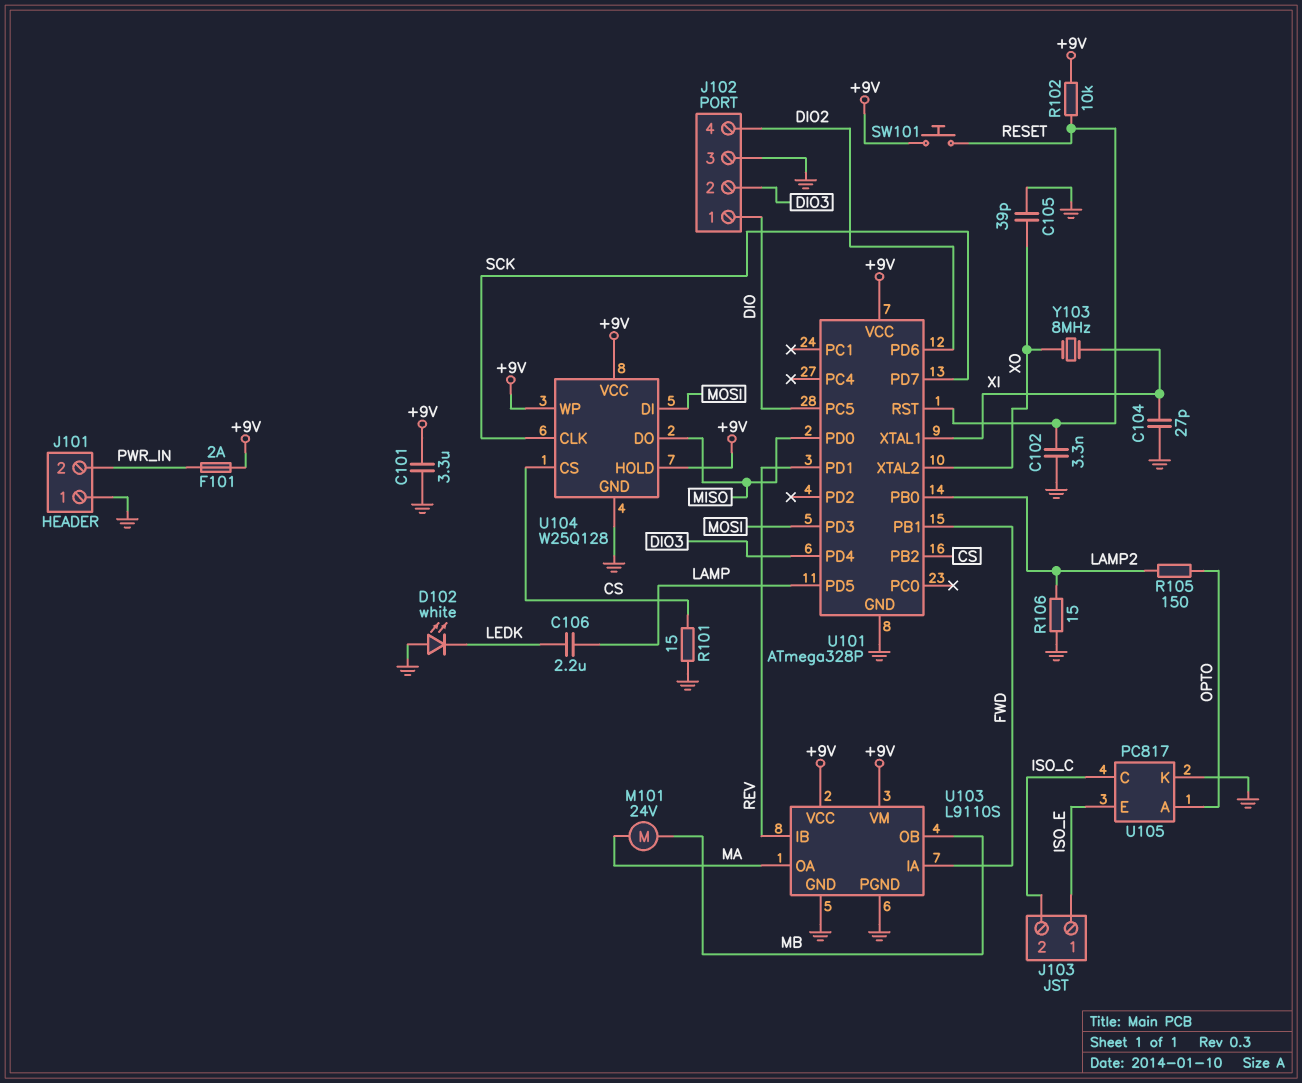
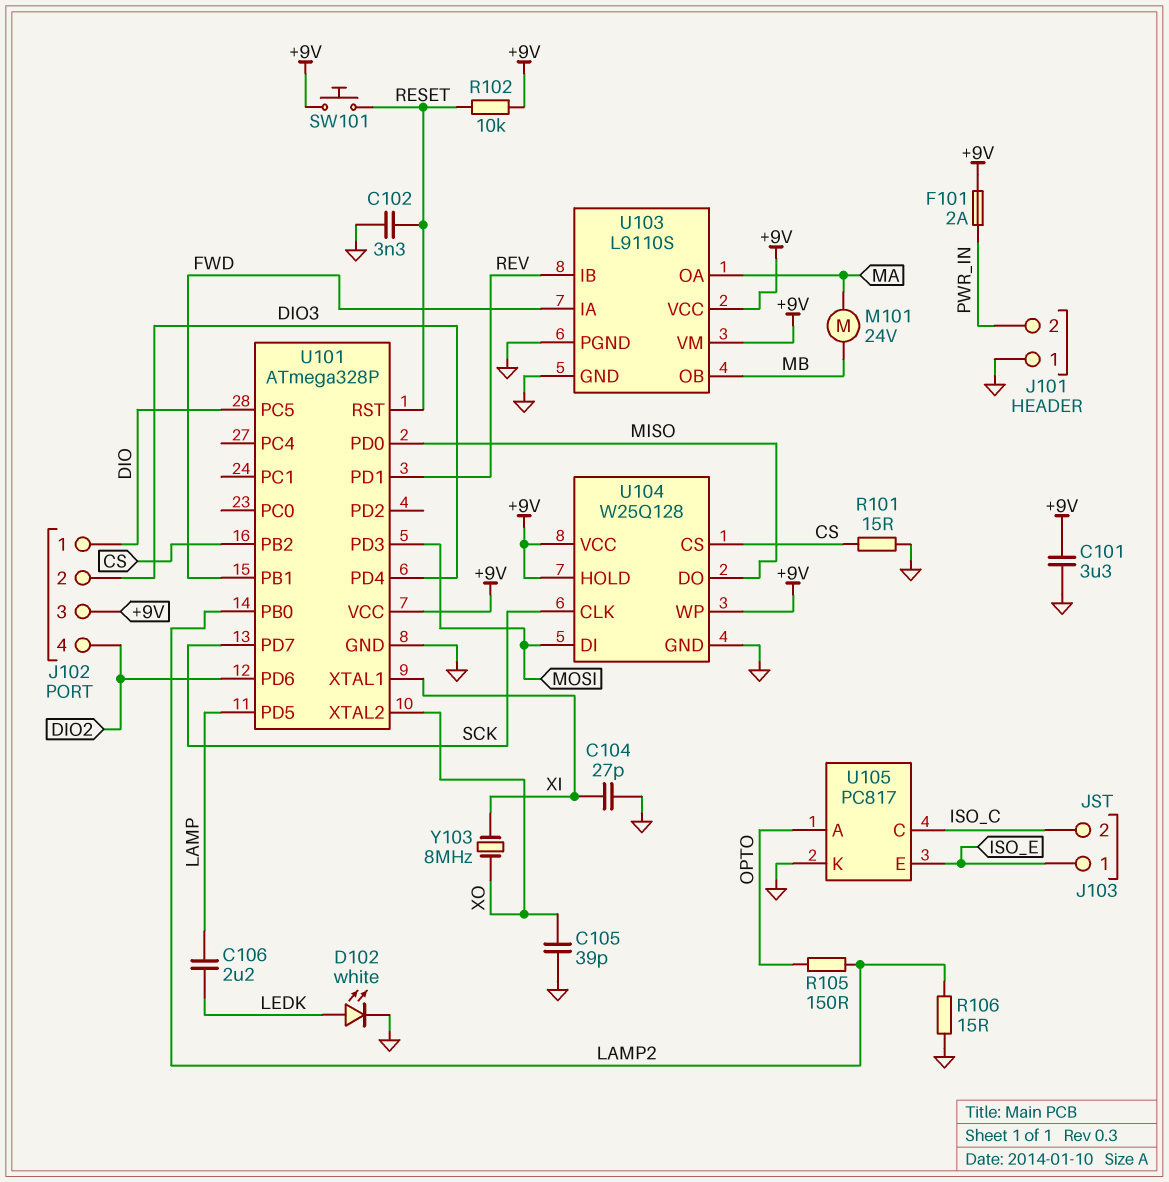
D102: LED white (A GND, K LEDK) -> LED white (A LEDK, K GND)
J102 pin 3: GND -> +9V

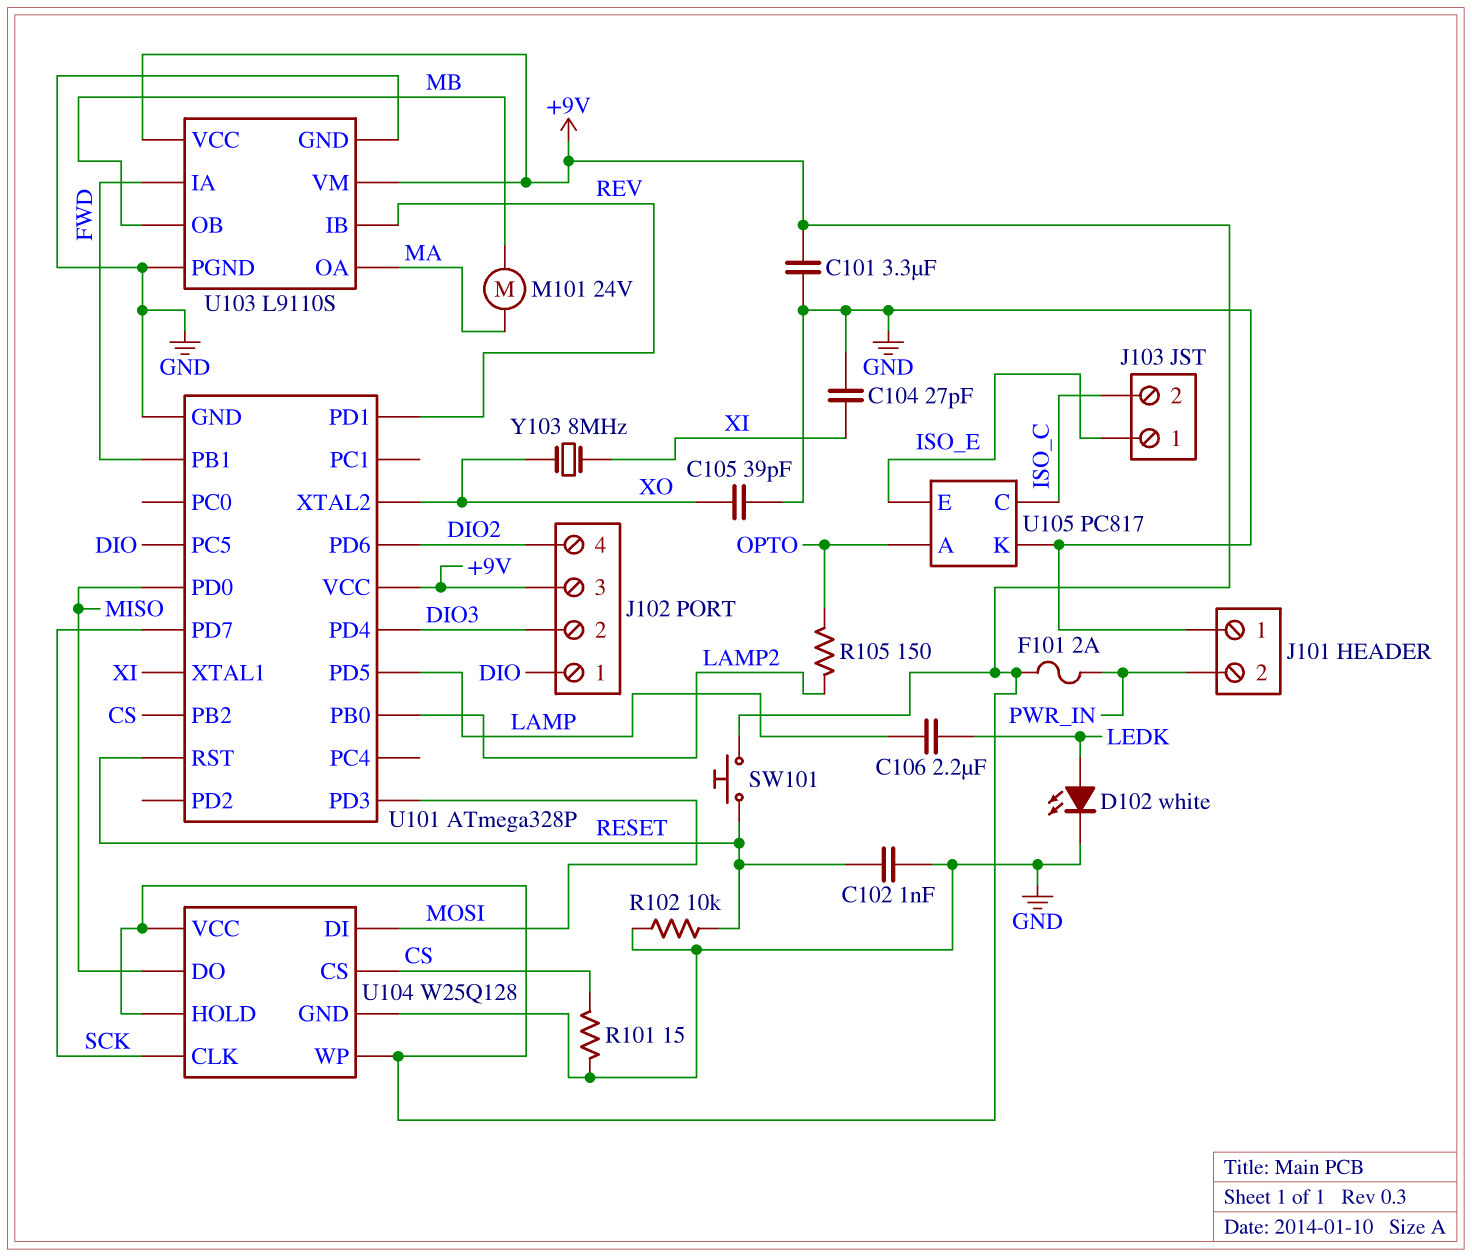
C102: 3.3nF (GND, RESET) -> 1nF (GND, RESET)
R102: 10k (+9V, RESET) -> 10k (GND, RESET)
R106: 15 (GND, LAMP2) -> none

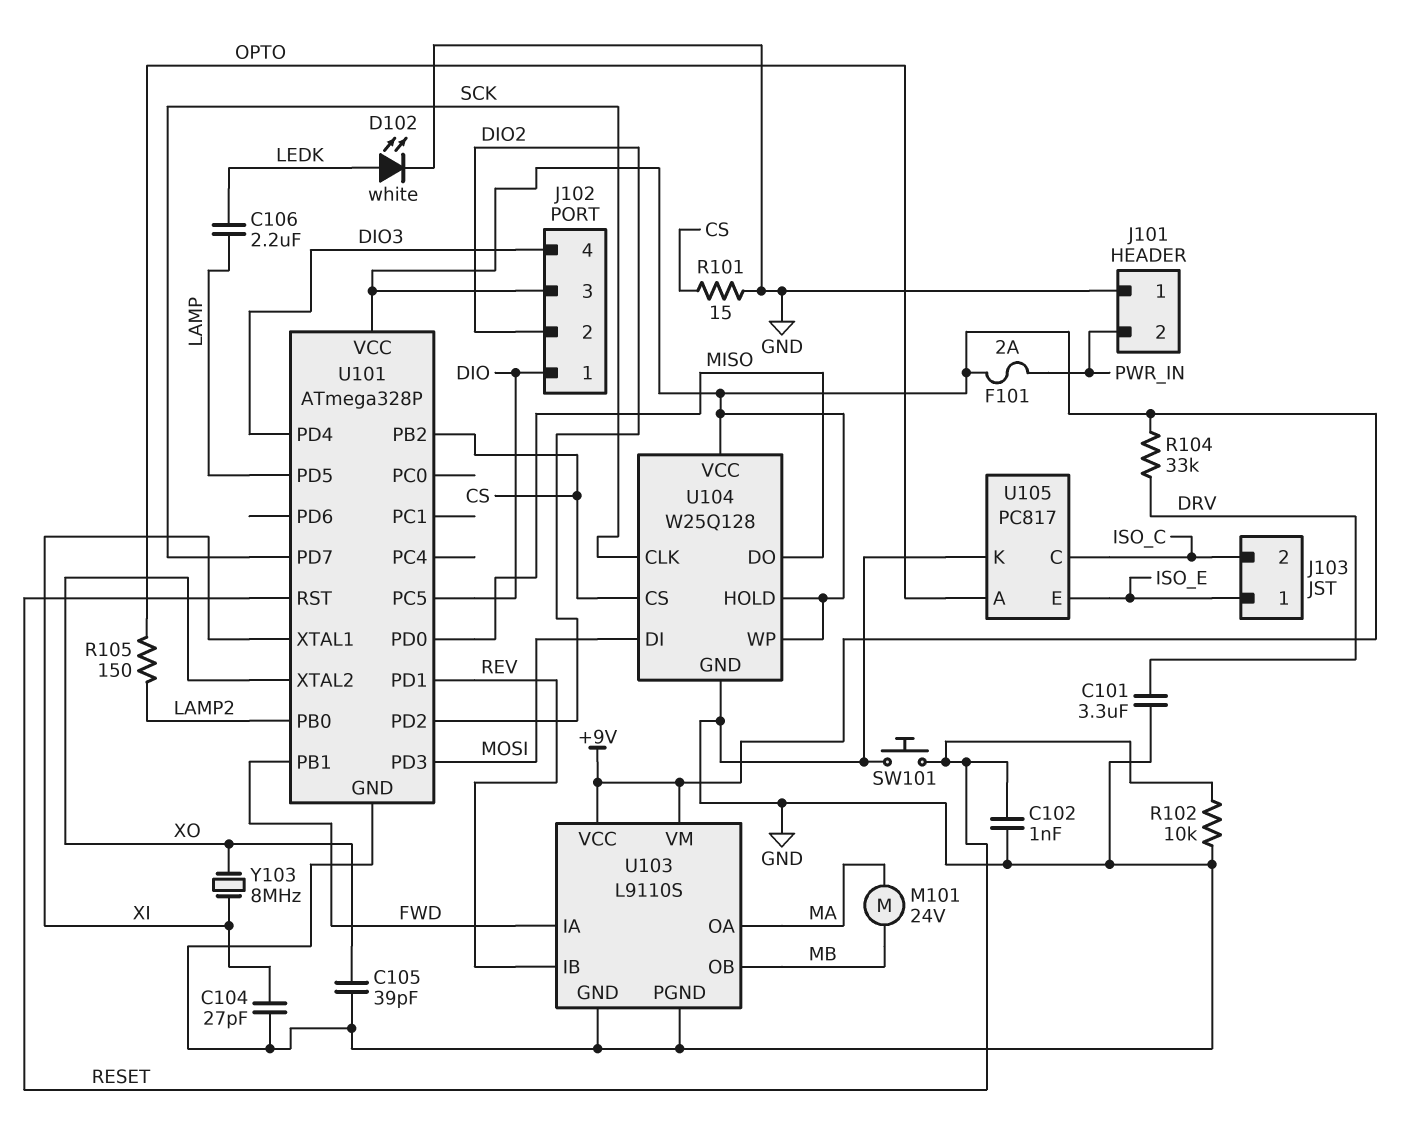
C101: 3.3uF (+9V, GND) -> 3.3uF (DRV, GND)
J102 pin 2: DIO3 -> DIO2
J102 pin 4: DIO2 -> DIO3
R104: none -> 33k (+9V, DRV)
SW101: button (+9V, RESET) -> button (GND, RESET)
U101 pin PD2: none -> DIO2
U101 pin PD6: DIO2 -> none

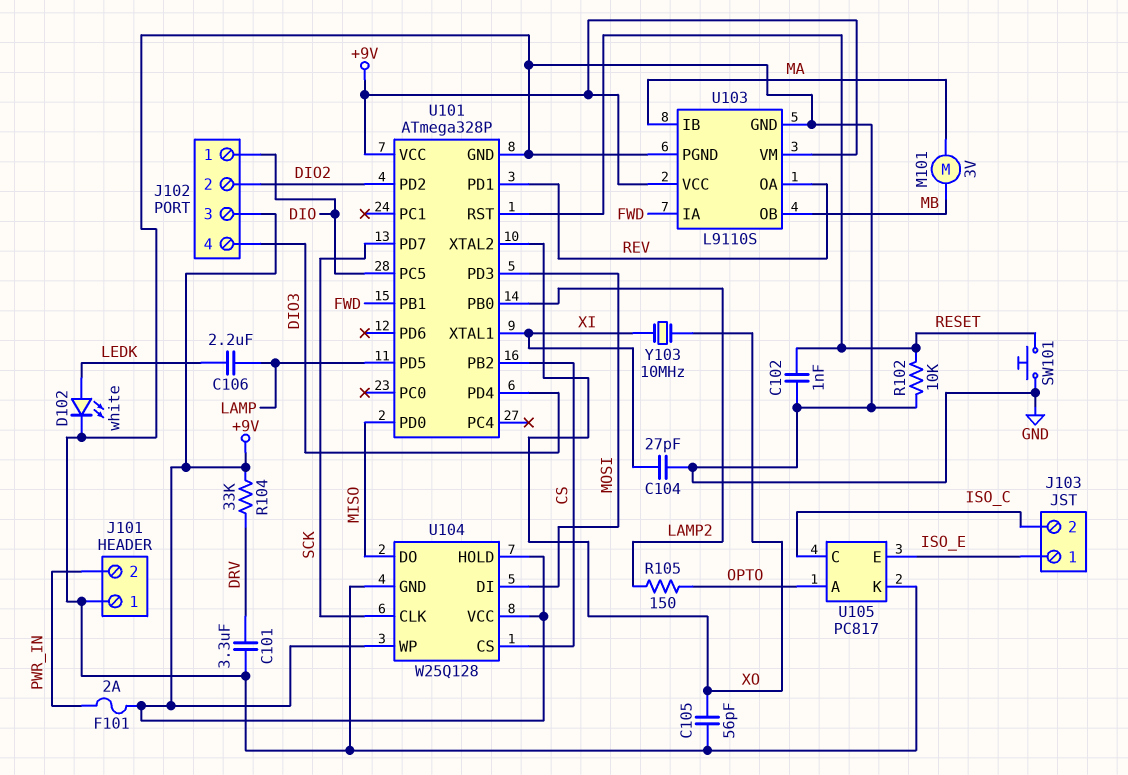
C105: 39pF (GND, XO) -> 56pF (GND, XO)
M101: motor 24V (MA, MB) -> motor 3V (MA, MB)
R101: 15 (CS, GND) -> none
U103 pin IB: REV -> MA
U103 pin OA: MA -> REV
Y103: 8MHz (XI, XO) -> 10MHz (XI, XO)

